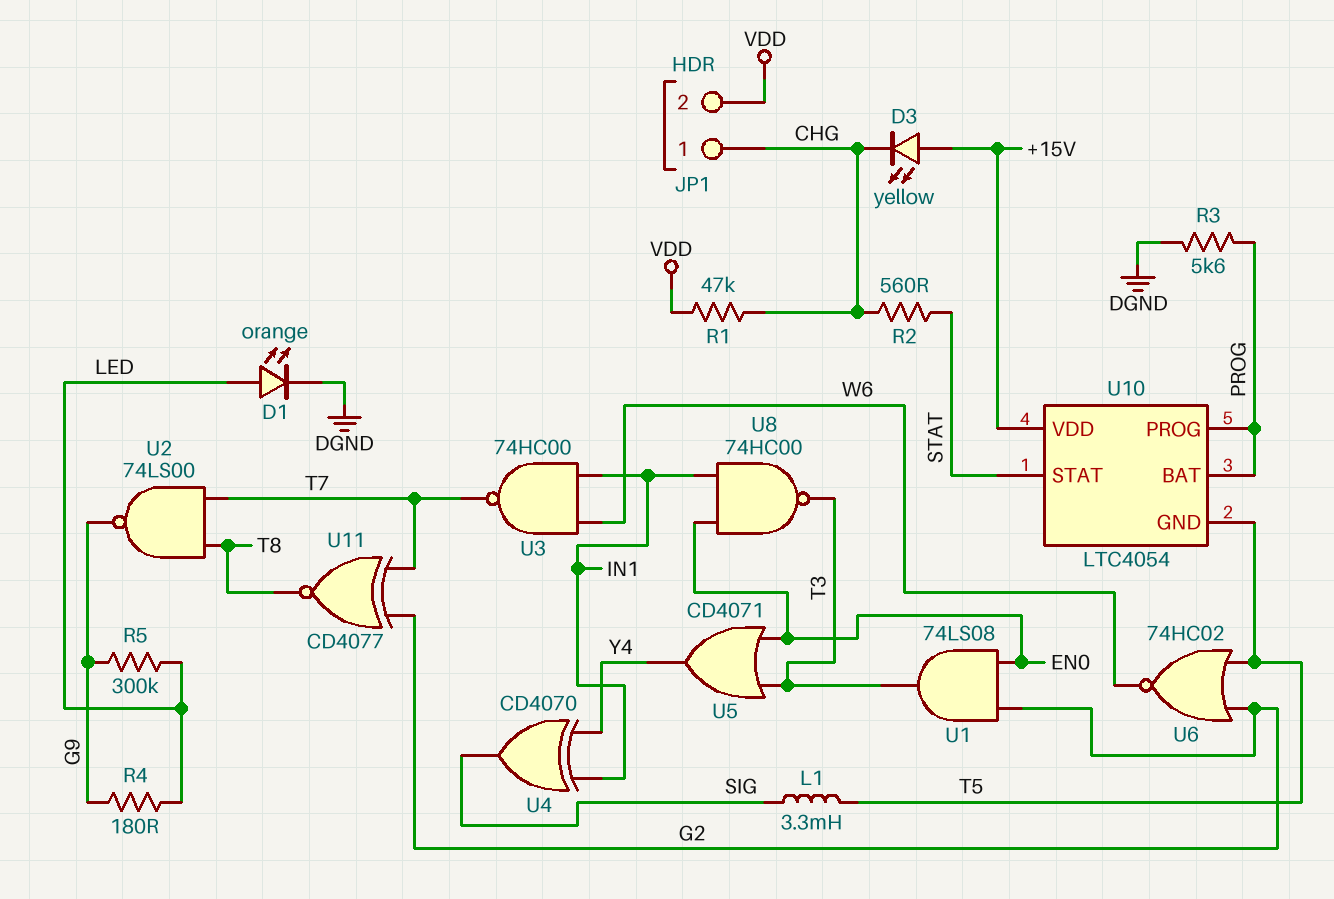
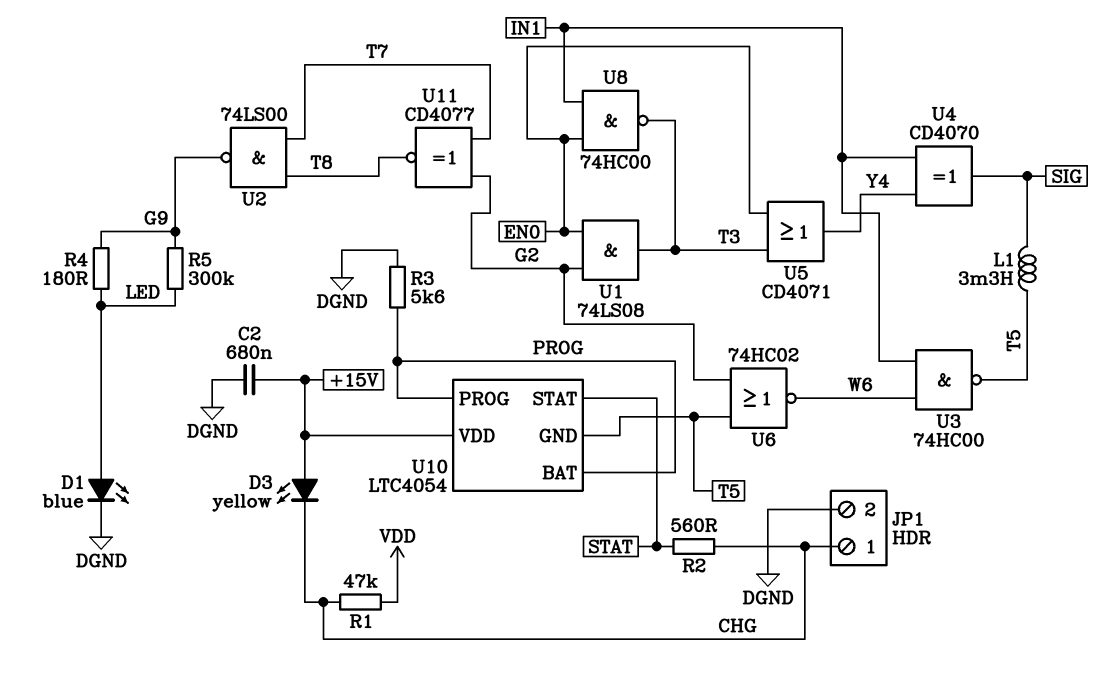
C2: none -> 680nF (+15V, DGND)
D1: LED orange (A LED, K DGND) -> LED blue (A LED, K DGND)
JP1 pin 2: VDD -> DGND
U3: NAND 74HC00 (in IN1, in W6, out T7) -> NAND 74HC00 (in IN1, in W6, out T5)

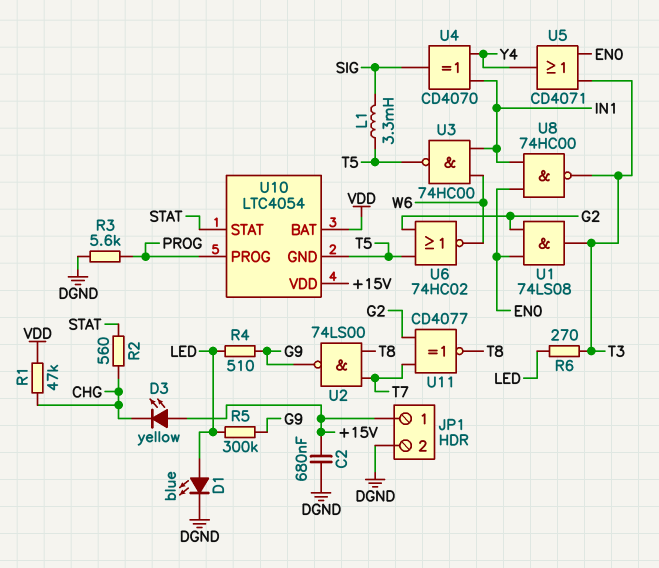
JP1 pin 1: CHG -> +15V
R4: 180 (G9, LED) -> 510 (G9, LED)
R6: none -> 270 (LED, T3)
U10 pin BAT: PROG -> VDD

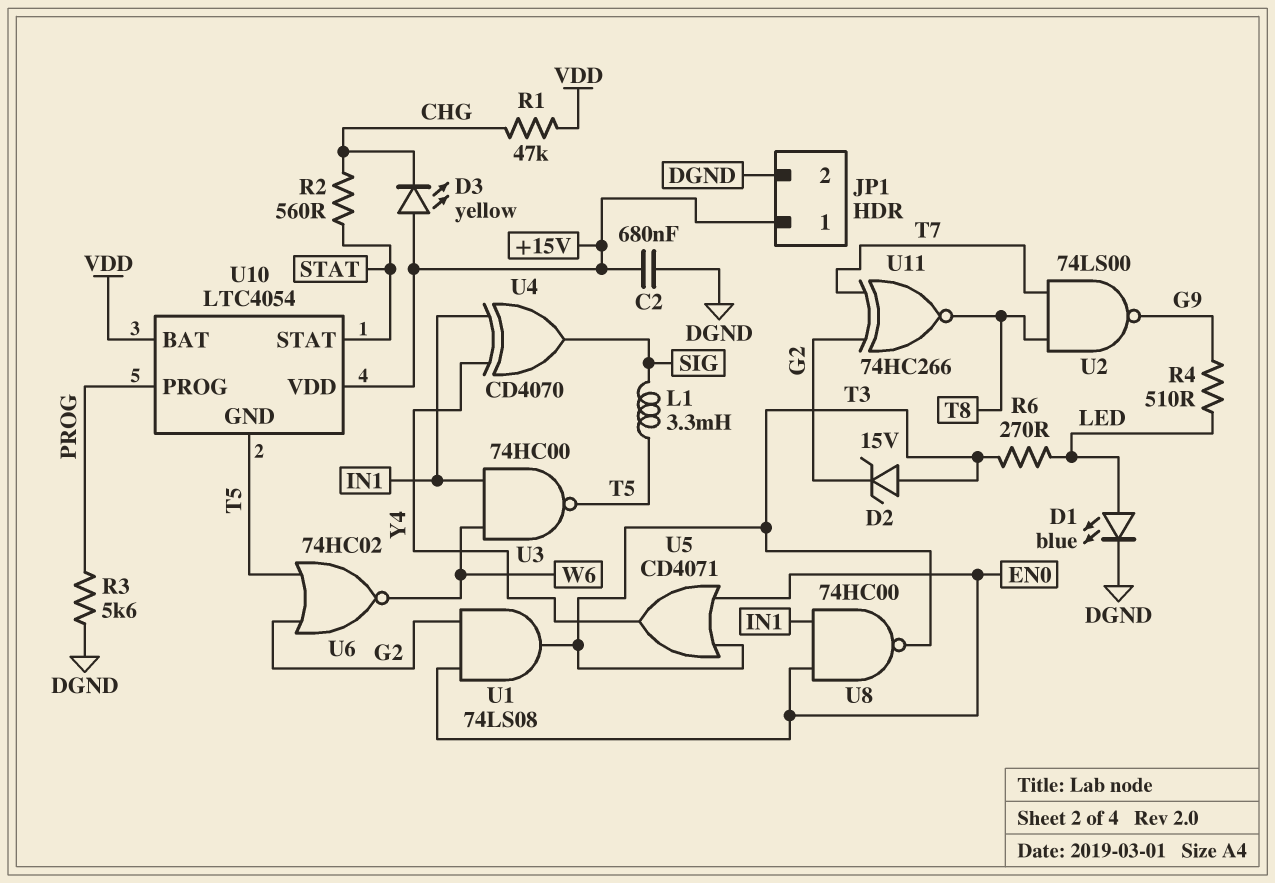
D2: none -> zener 15V (A T3, K G2)
R5: 300k (G9, LED) -> none
U11: XNOR CD4077 (in G2, in T7, out T8) -> XNOR 74HC266 (in G2, in T7, out T8)

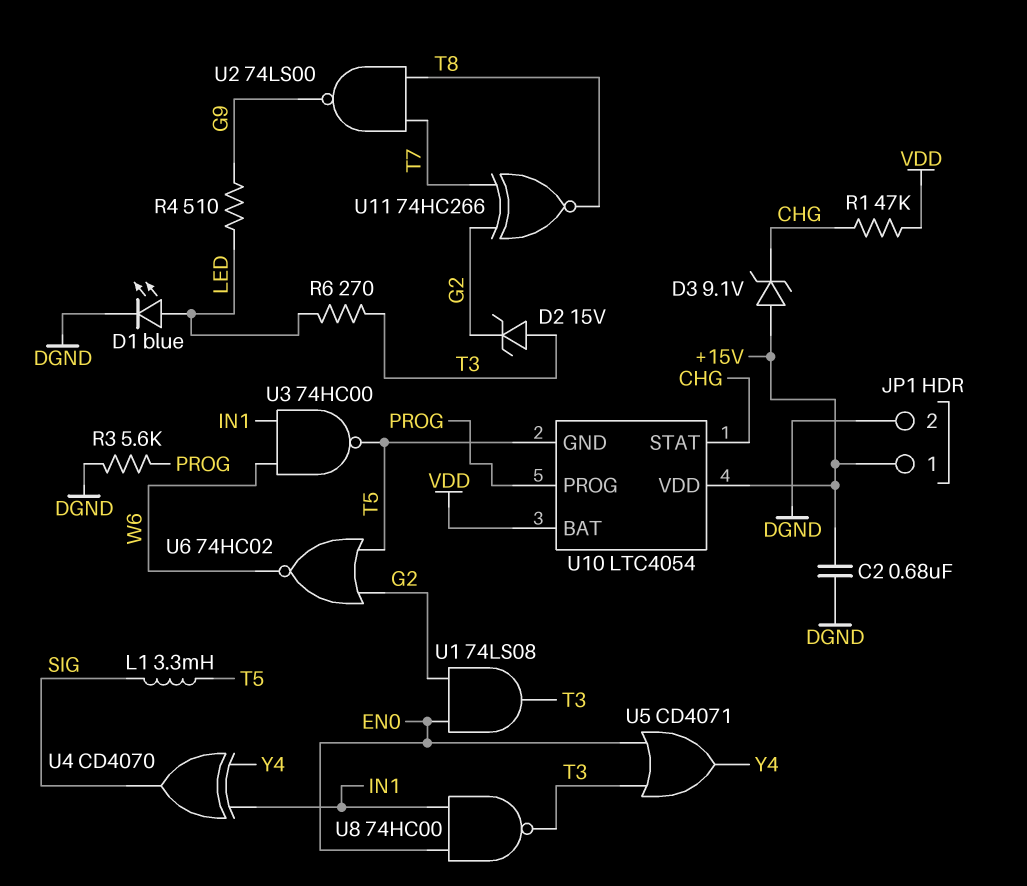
D3: LED yellow (A +15V, K CHG) -> zener 9.1V (A +15V, K CHG)
R2: 560 (CHG, STAT) -> none
U10 pin STAT: STAT -> CHG

